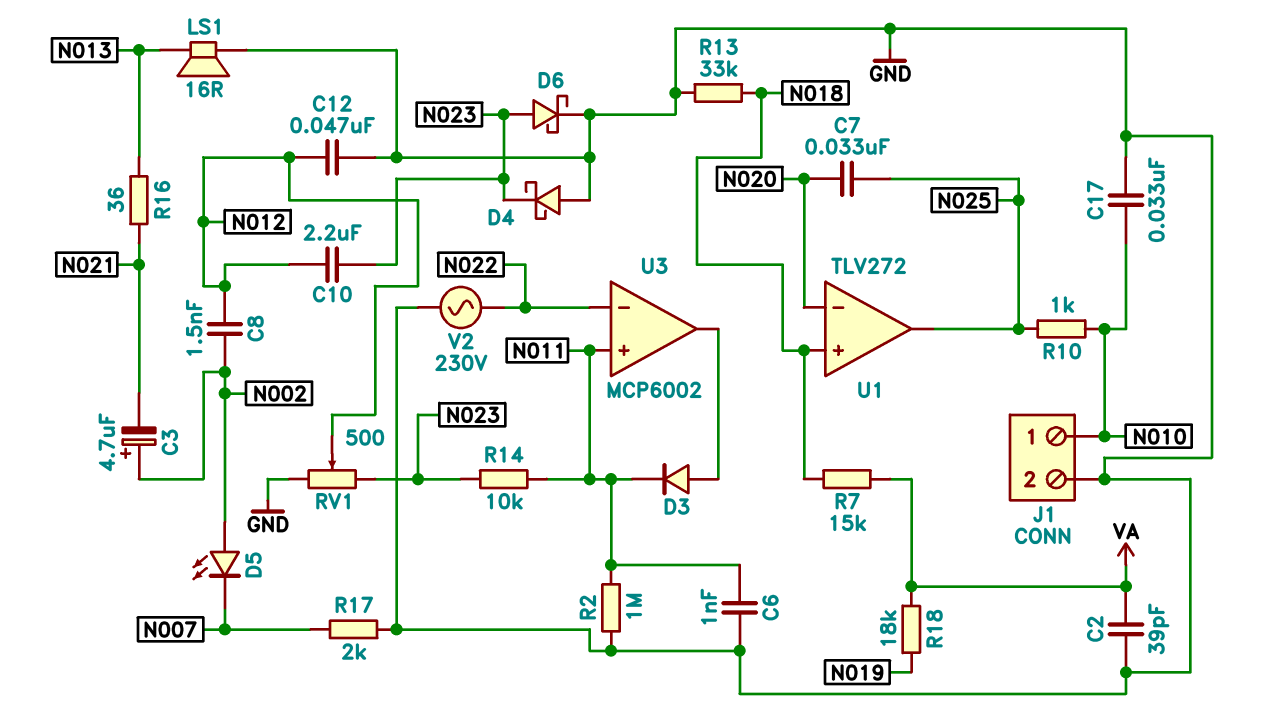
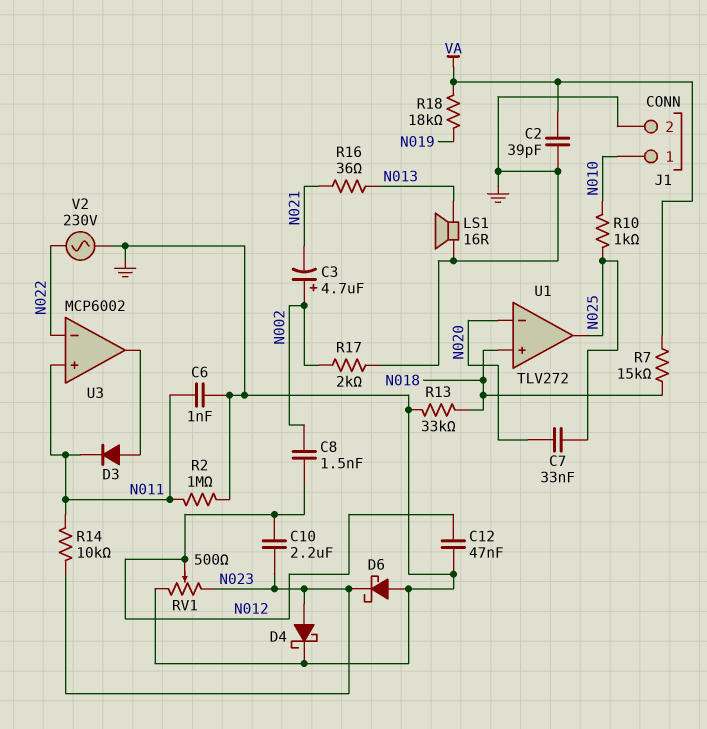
C17: 33nF (GND, N010) -> none
D4: schottky (A GND, K N023) -> schottky (A N023, K GND)
D5: LED (A N002, K N007) -> none
D6: schottky (A N023, K GND) -> schottky (A GND, K N023)
R17: 2k (GND, N007) -> 2k (GND, N002)

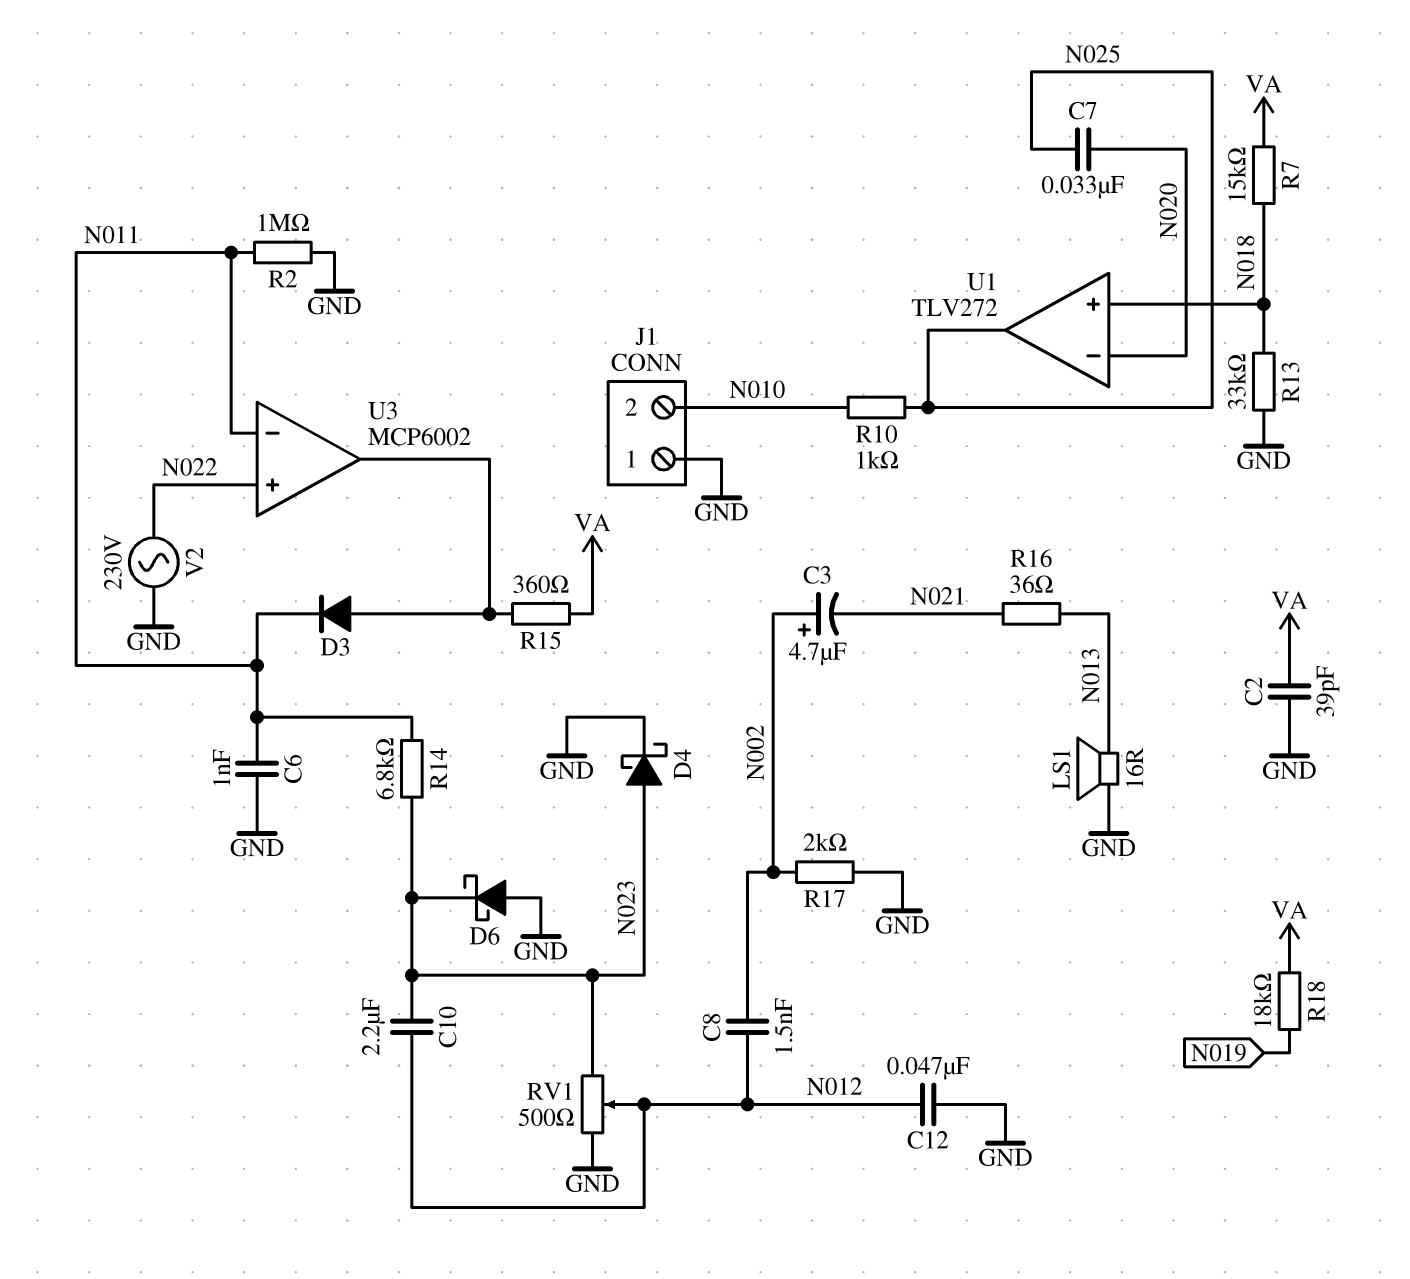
J1 pin 1: N010 -> GND
J1 pin 2: GND -> N010
R14: 10k (N011, N023) -> 6.8k (N011, N023)
R15: none -> 360 (U3/out, VA)
U3 pin in+: N011 -> N022
U3 pin in-: N022 -> N011

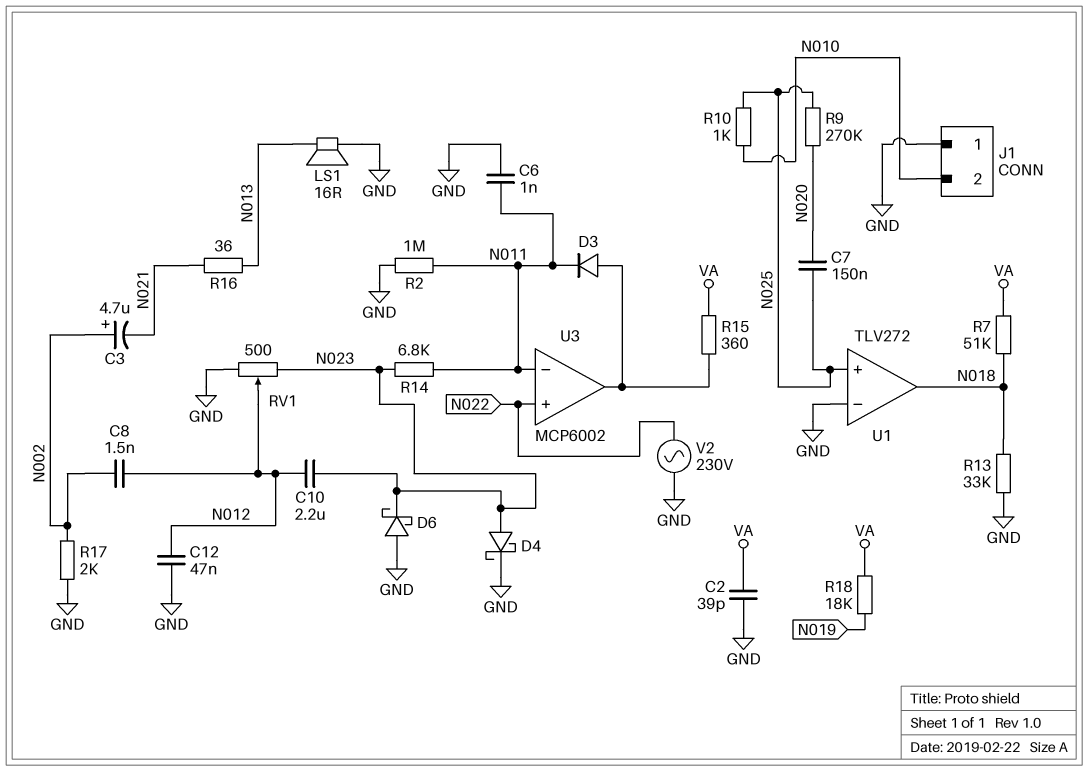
C7: 33nF (N020, N025) -> 150nF (N020, N025)
R7: 15k (N018, VA) -> 51k (N018, VA)
R9: none -> 270k (N020, N025)
U1 pin in+: N018 -> N025
U1 pin in-: N020 -> GND
U1 pin out: N025 -> N018

